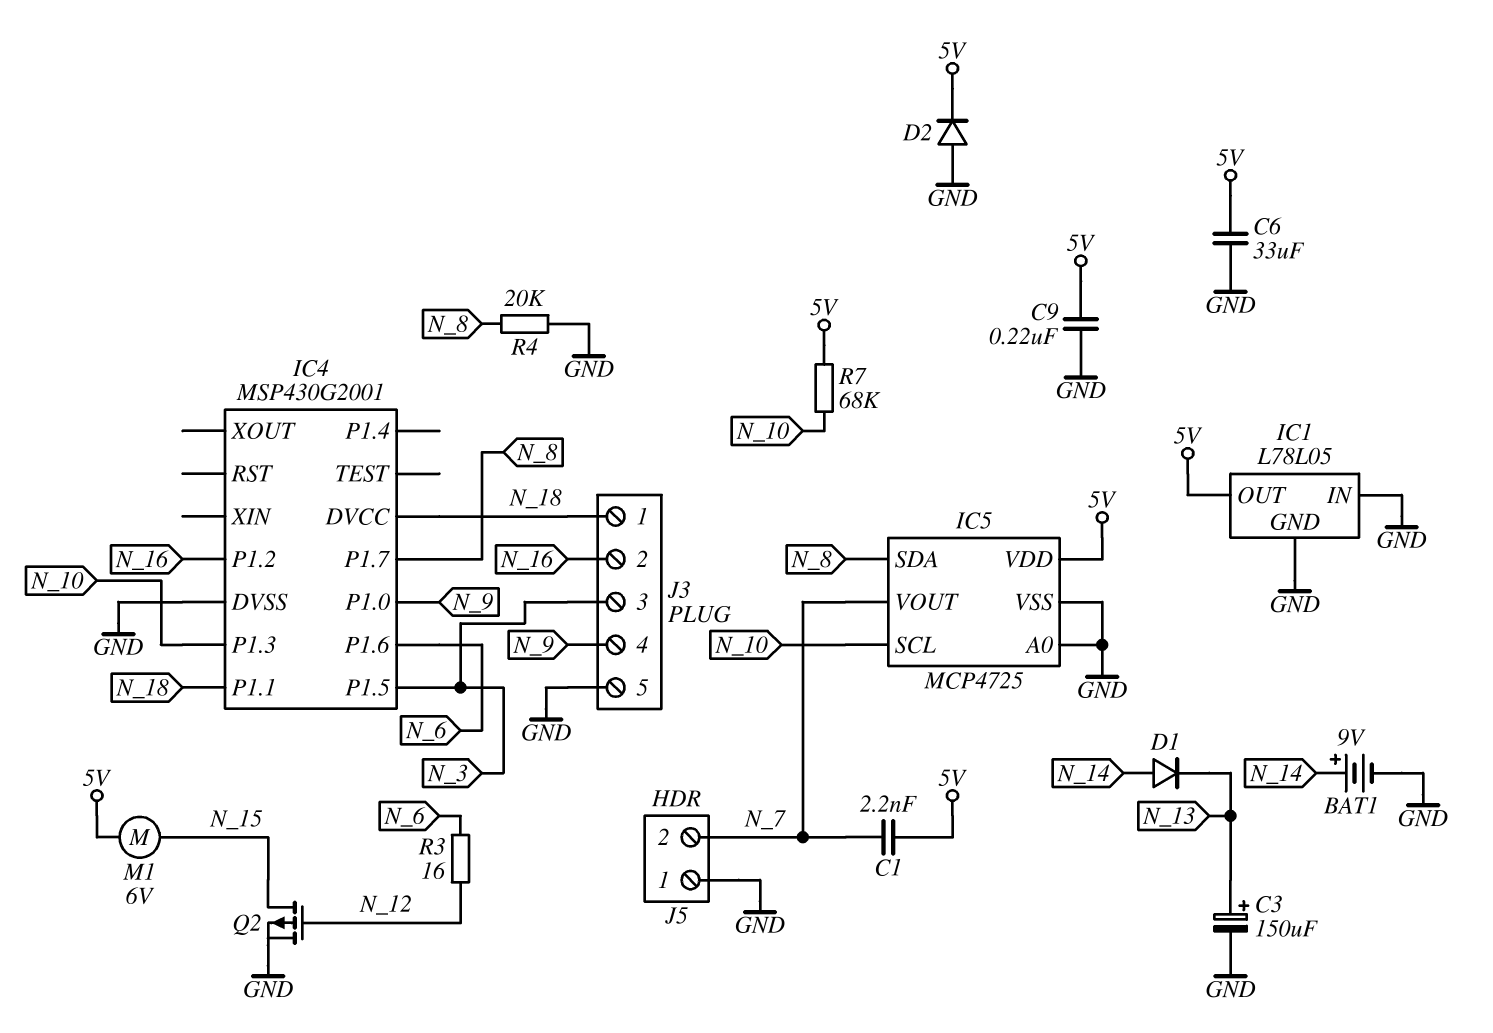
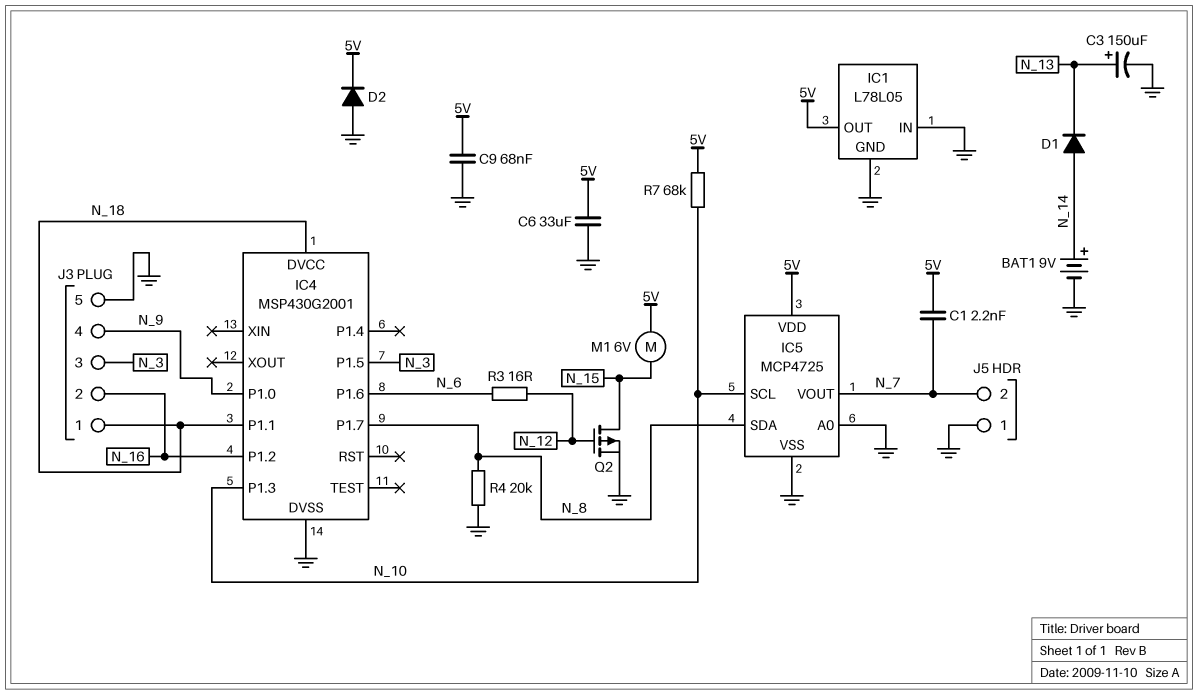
C9: 220nF (5V, GND) -> 68nF (5V, GND)

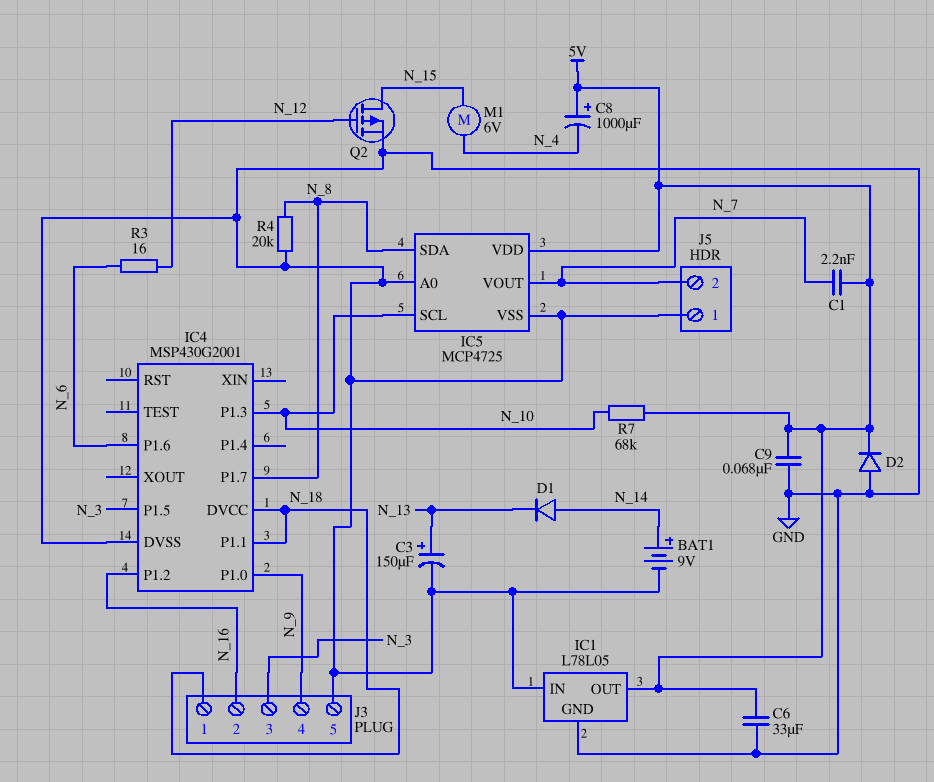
C8: none -> 1000uF (plus 5V, minus N_4)
M1: motor 6V (5V, N_15) -> motor 6V (N_4, N_15)

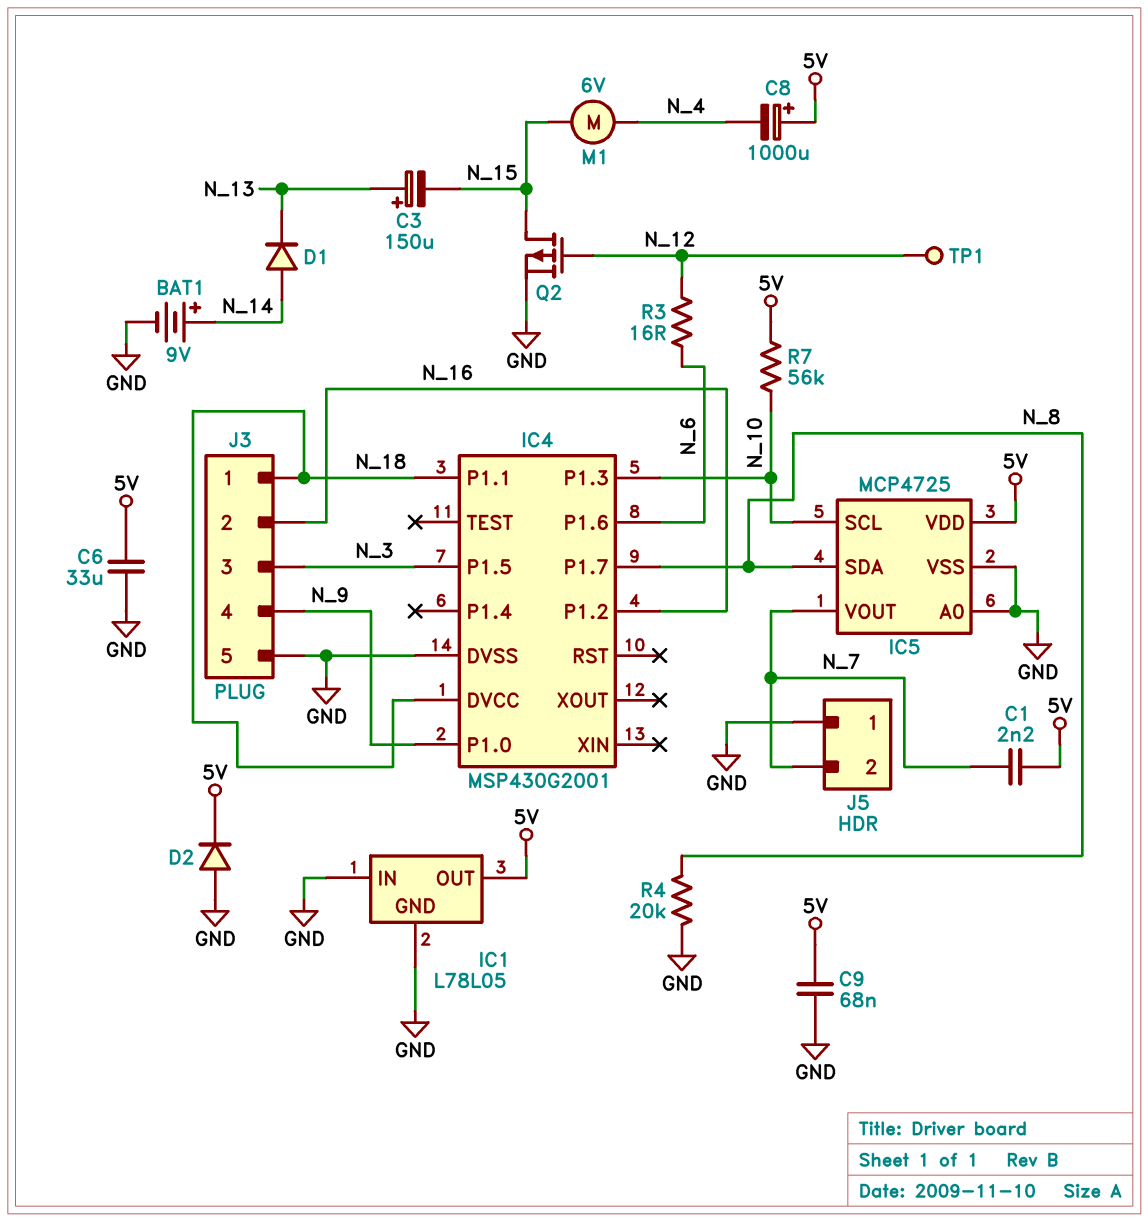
C3: 150uF (plus N_13, minus GND) -> 150uF (plus N_13, minus N_15)
R7: 68k (5V, N_10) -> 56k (5V, N_10)
TP1: none -> test point (N_12)

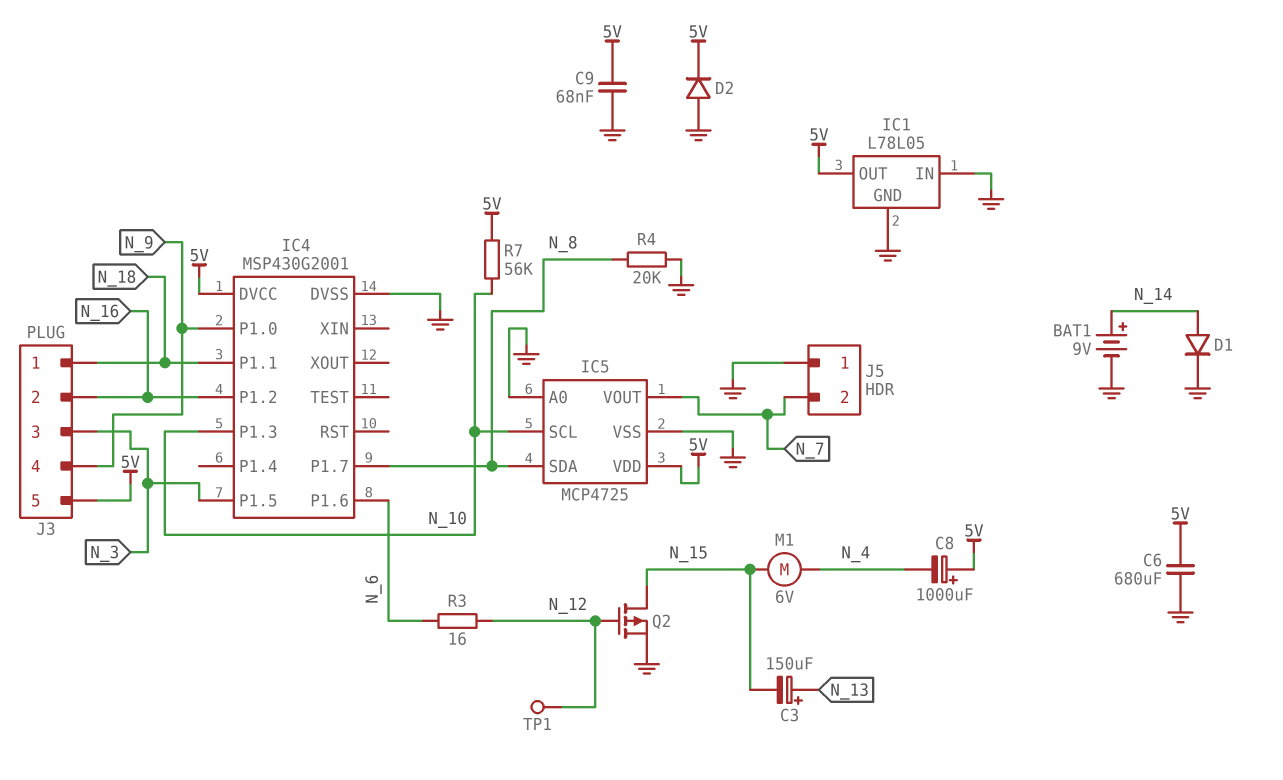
C1: 2.2nF (5V, N_7) -> none
C6: 33uF (5V, GND) -> 680uF (5V, GND)
D1: diode (A N_14, K N_13) -> diode (A N_14, K GND)
IC4 pin DVCC: N_18 -> 5V
J3 pin 5: GND -> 5V

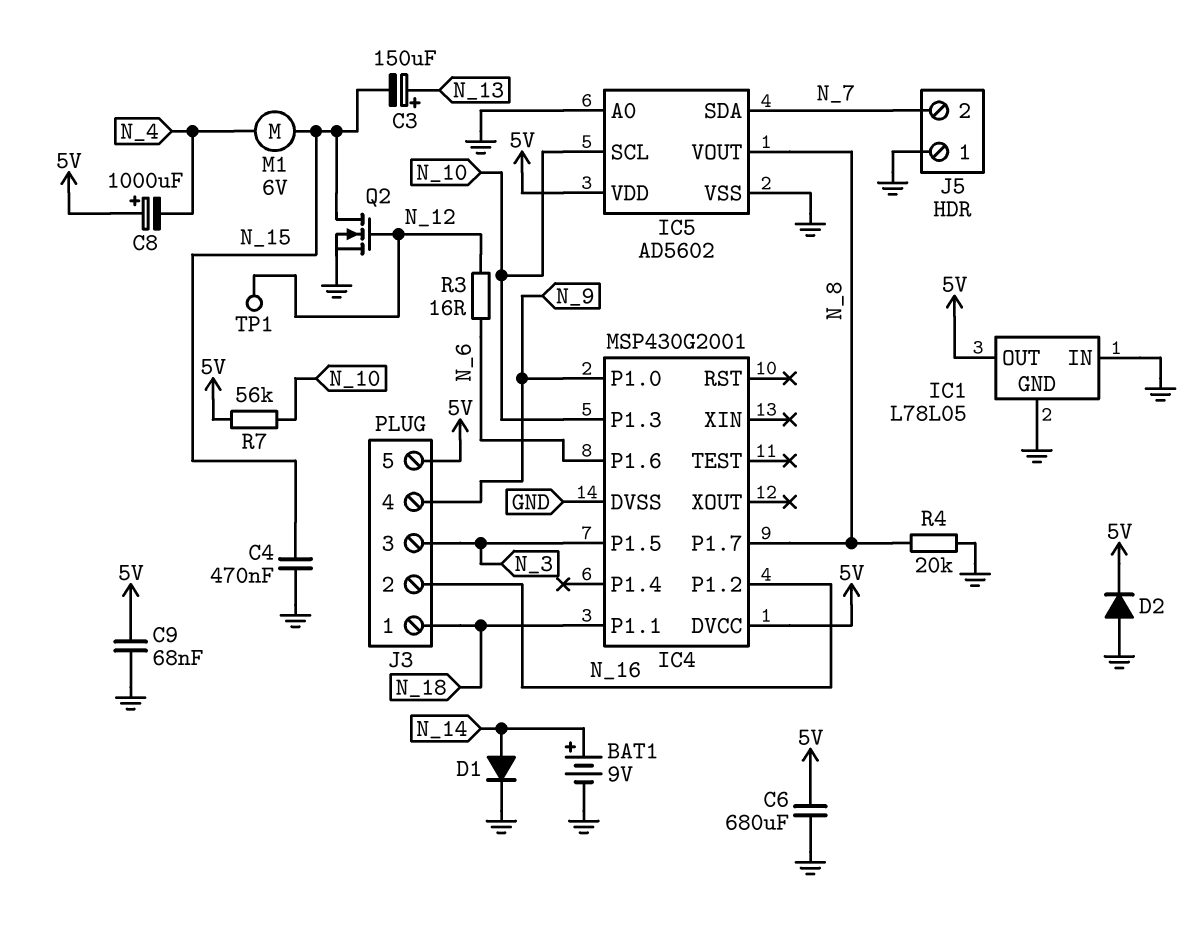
C4: none -> 470nF (GND, N_15)
IC5: MCP4725 -> AD5602
IC5 pin SDA: N_8 -> N_7
IC5 pin VOUT: N_7 -> N_8
Q2: PMOS (G N_12, D N_15, S GND) -> NMOS (G N_12, D N_15, S GND)

